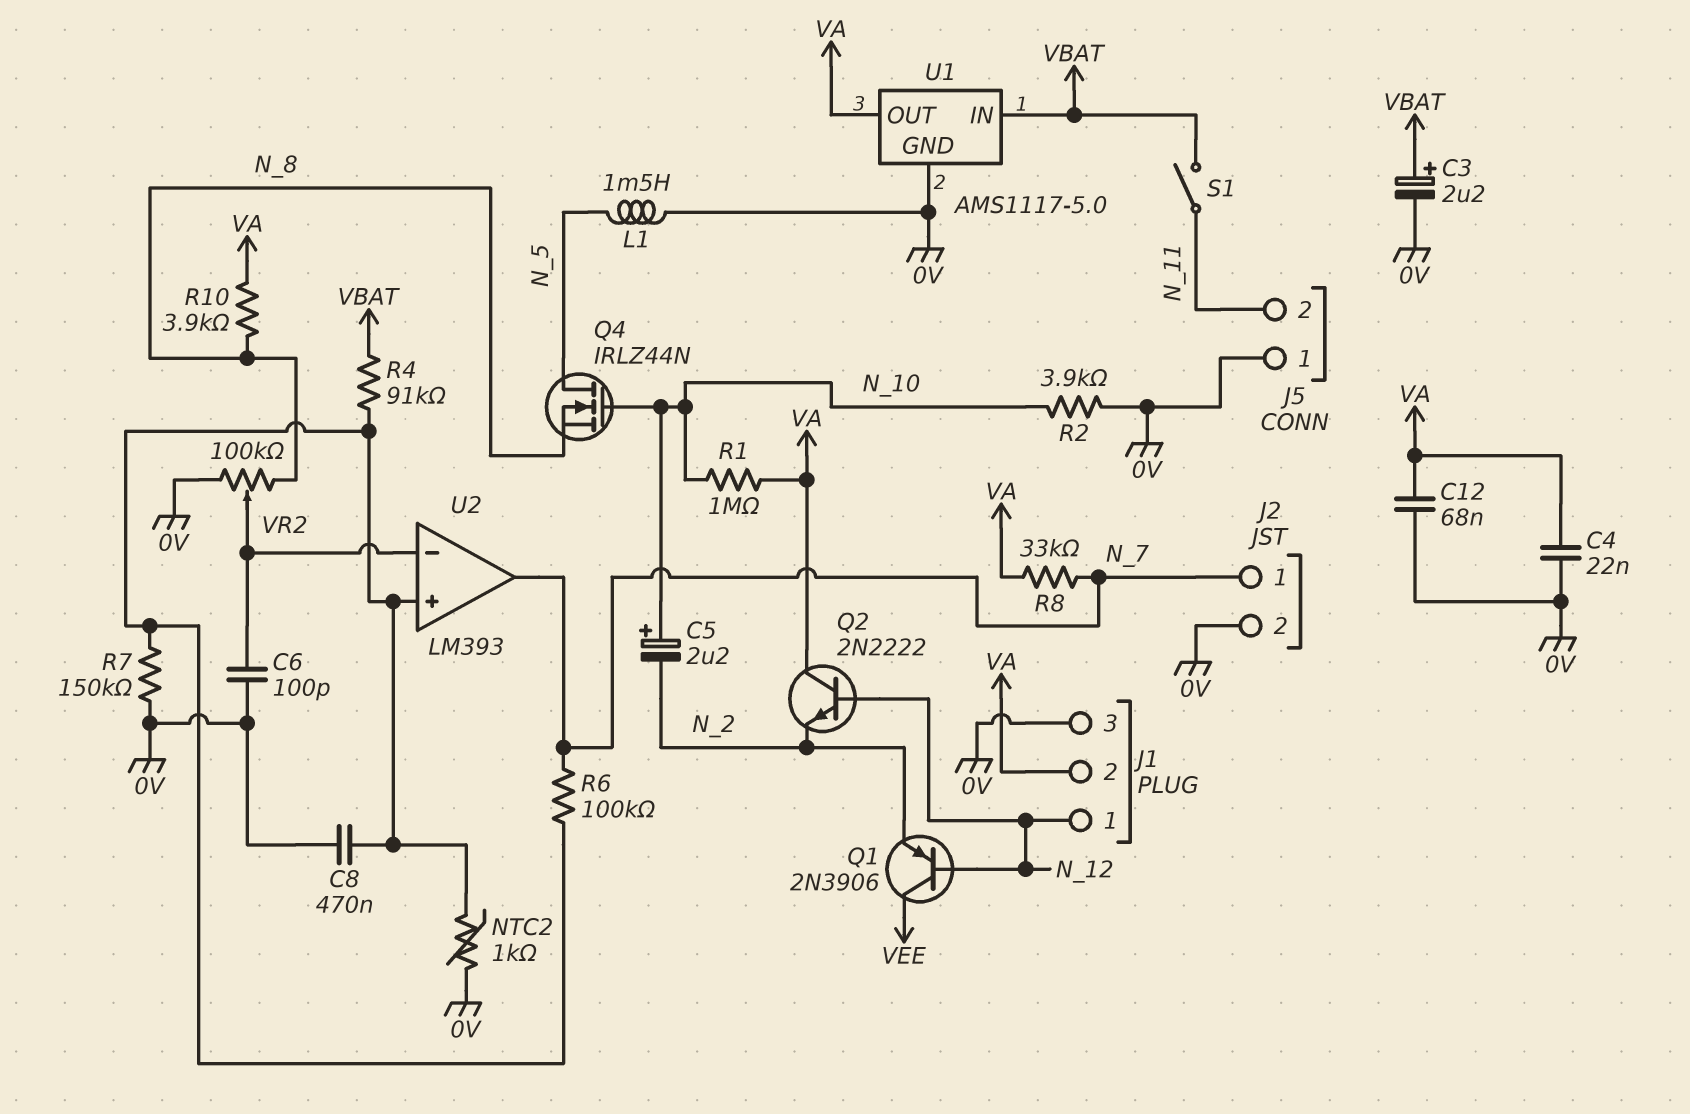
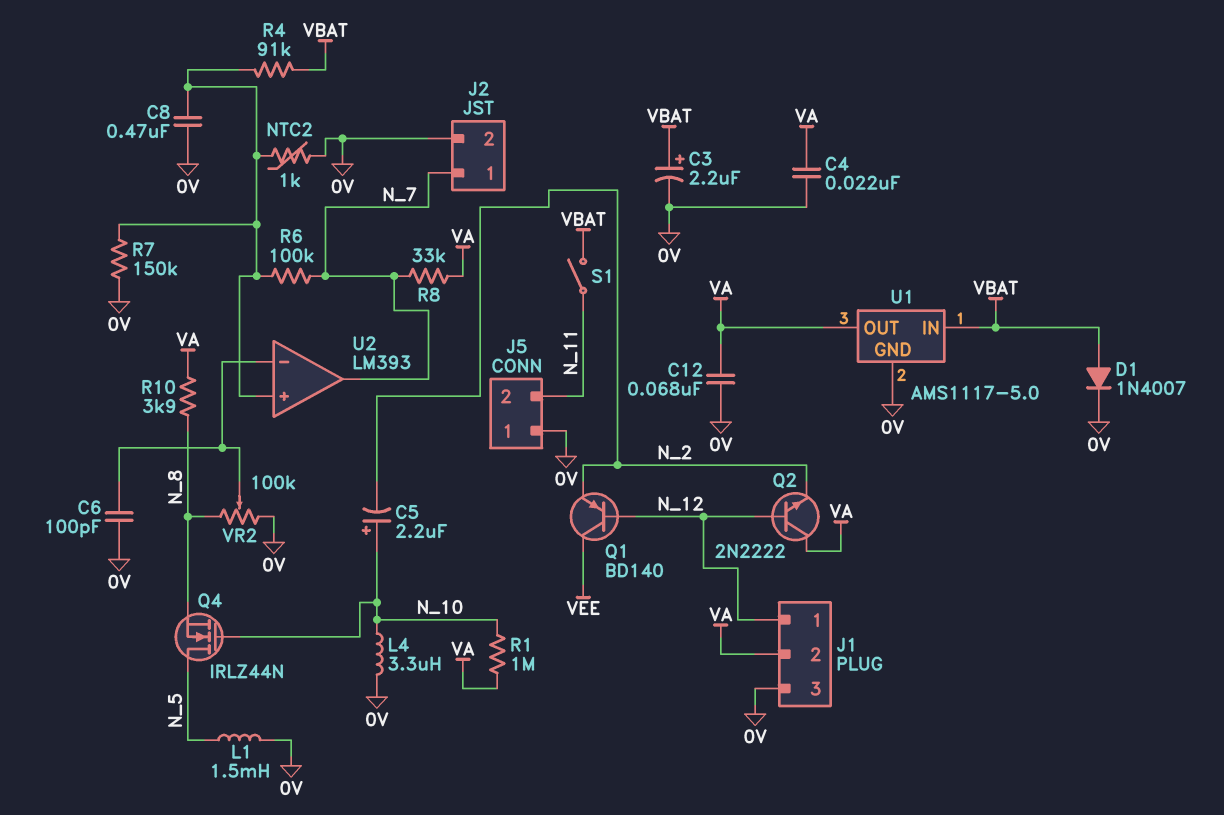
D1: none -> diode 1N4007 (A VBAT, K 0V)
L4: none -> 3.3uH (0V, N_10)
Q1: PNP 2N3906 (B N_12, C VEE, E N_2) -> PNP BD140 (B N_12, C VEE, E N_2)
R2: 3.9k (0V, N_10) -> none

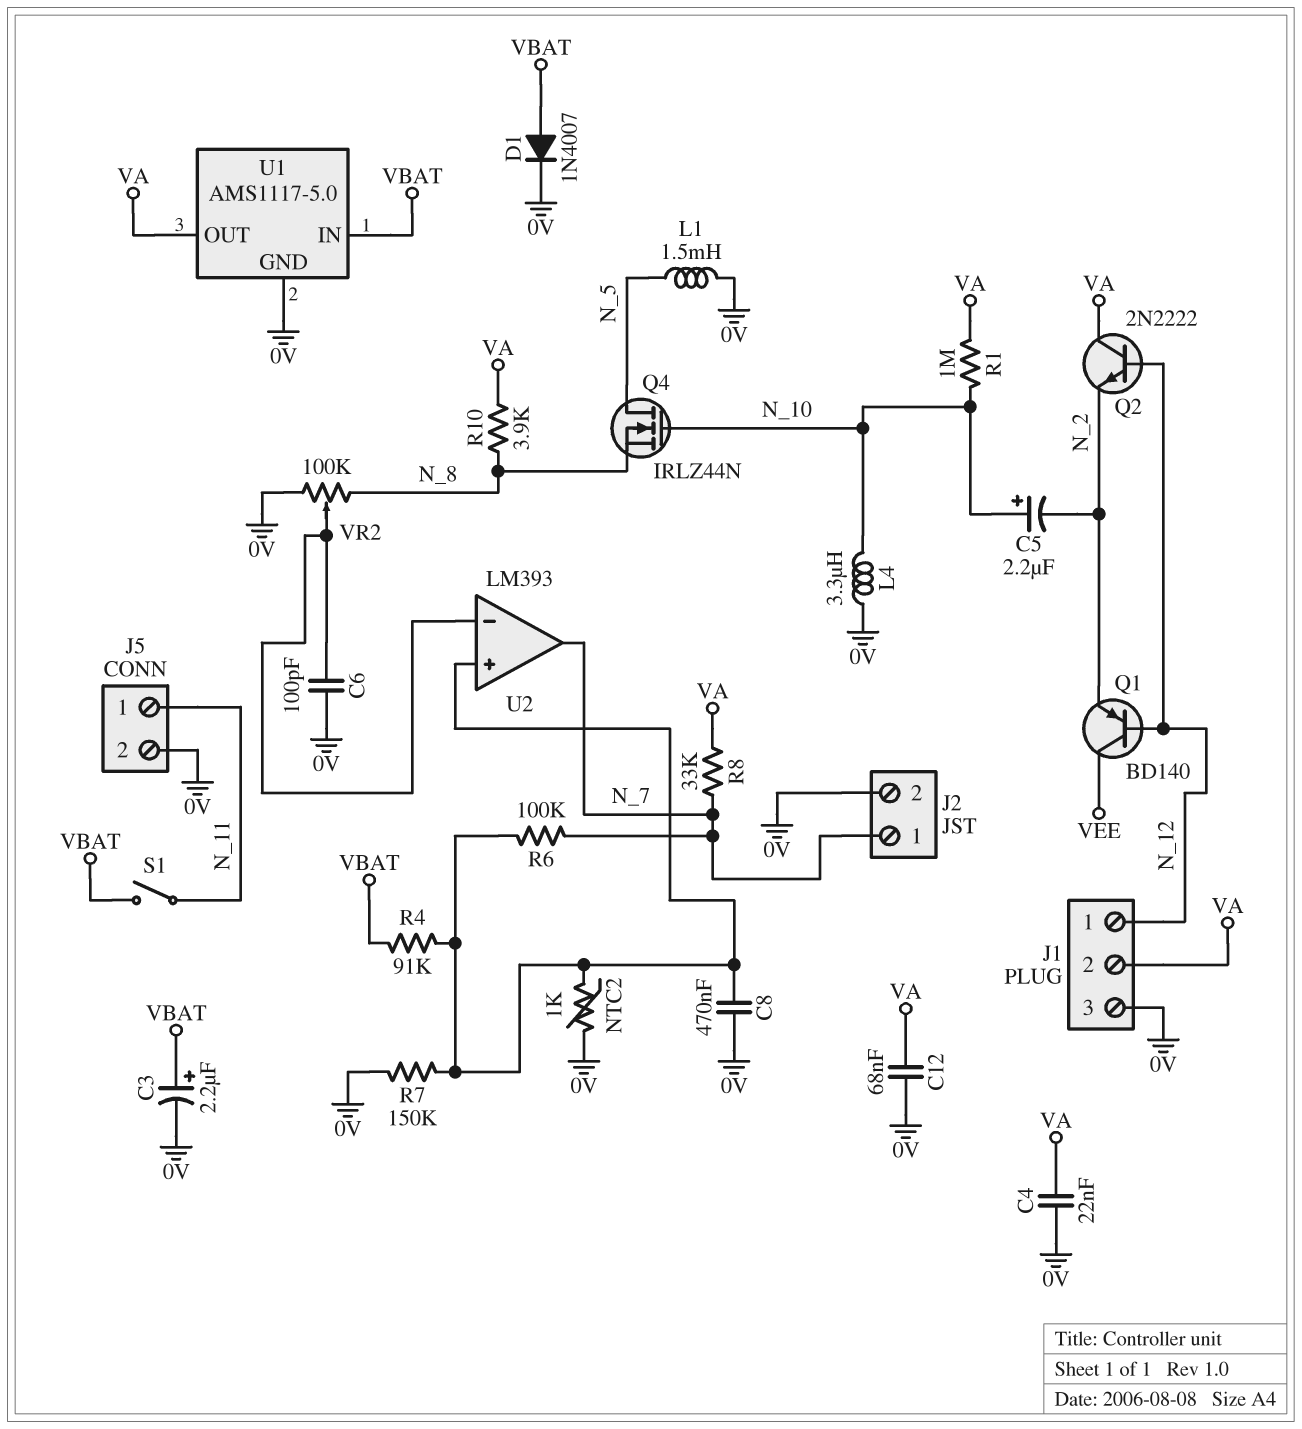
J5 pin 1: 0V -> N_11
J5 pin 2: N_11 -> 0V

